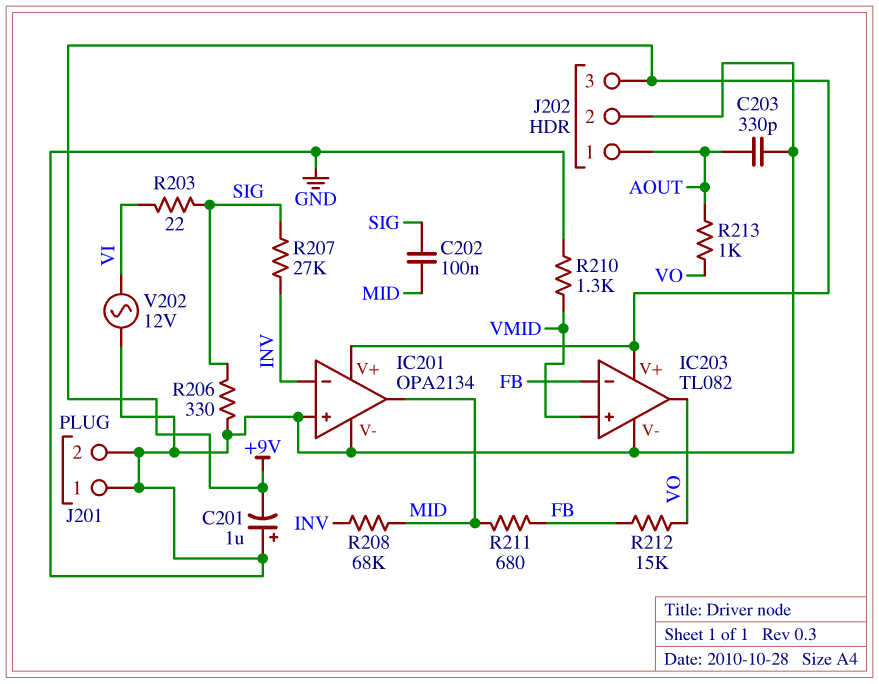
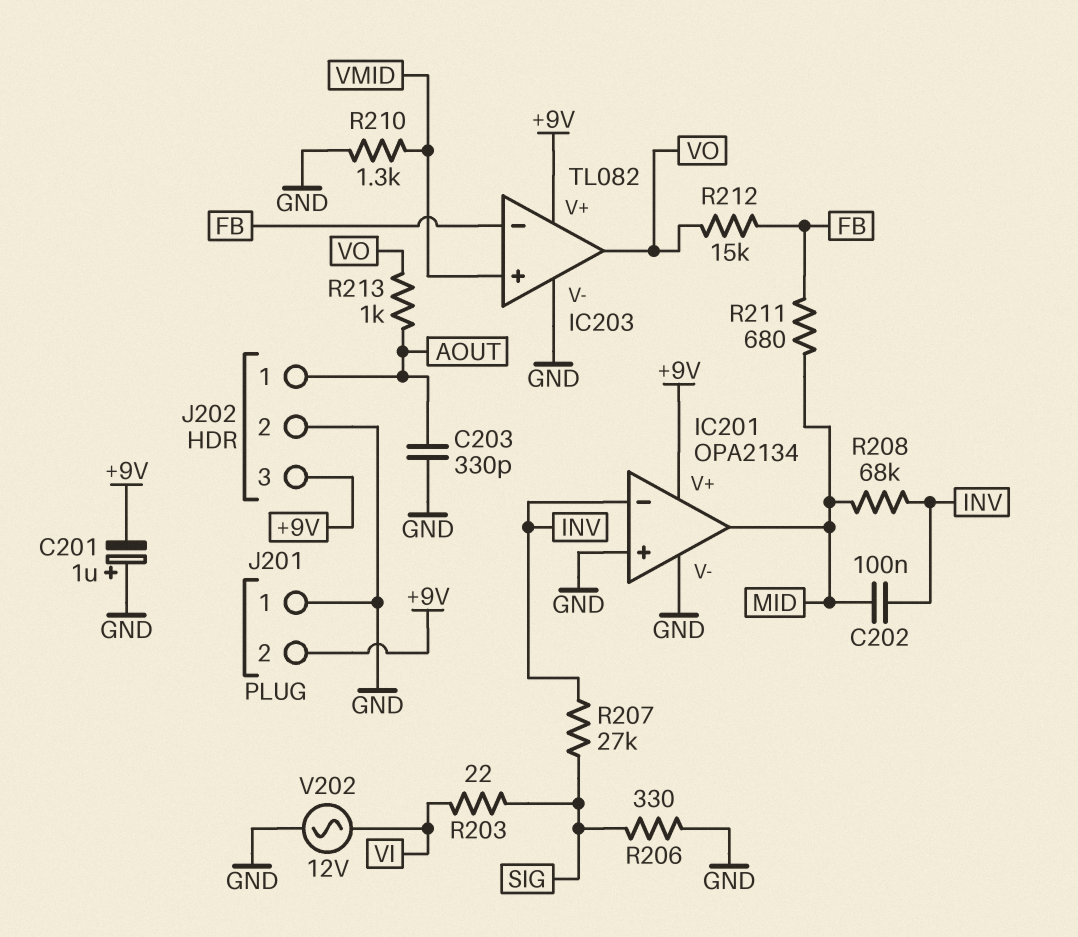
C202: 100nF (MID, SIG) -> 100nF (INV, MID)
J201 pin 2: GND -> +9V

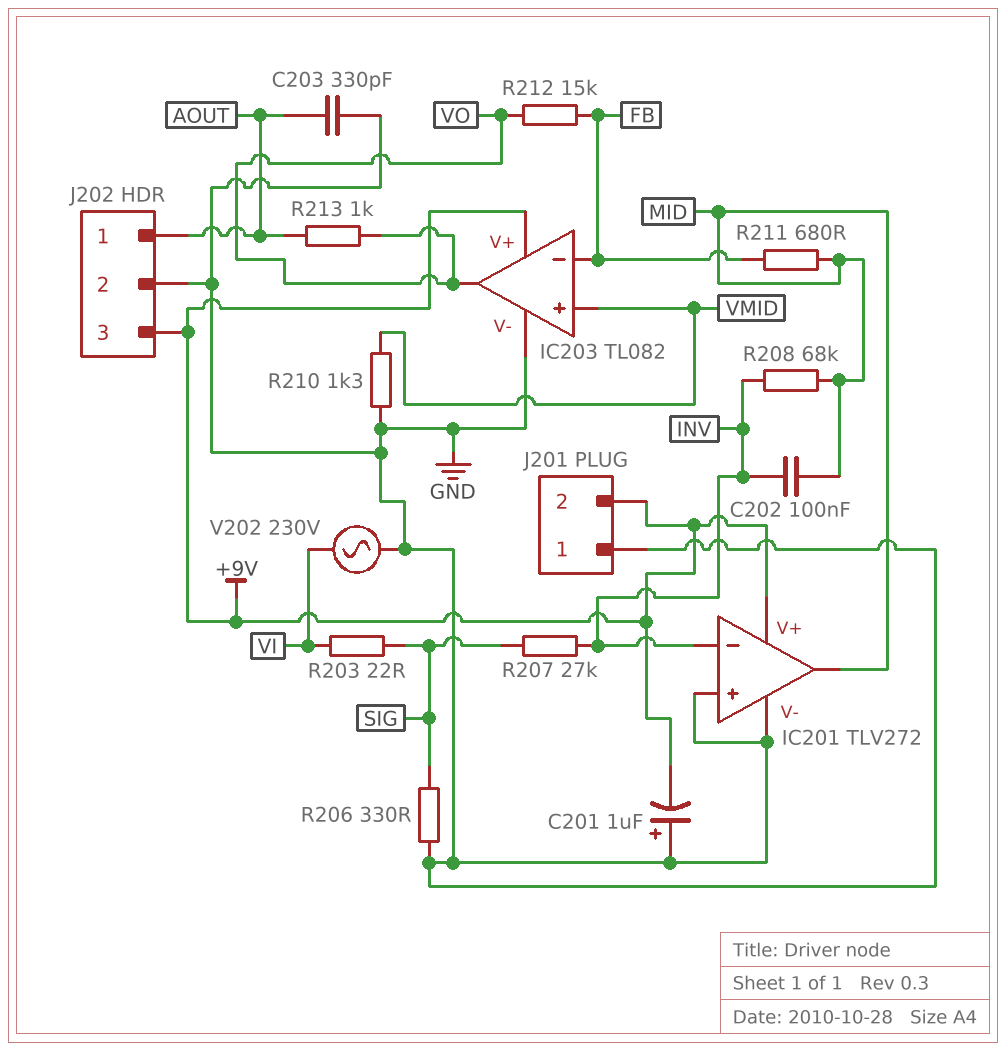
IC201: OPA2134 -> TLV272
V202: AC 12V (GND, VI) -> AC 230V (GND, VI)

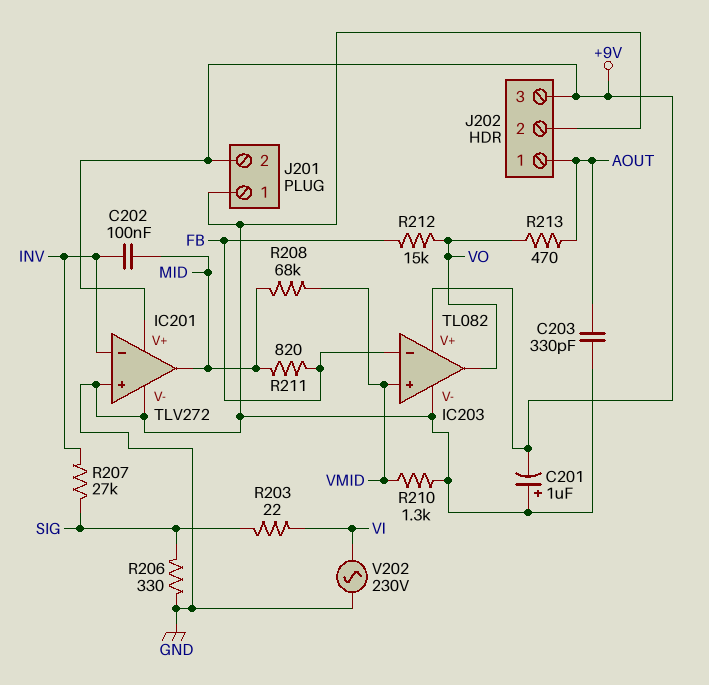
R208: 68k (INV, MID) -> 68k (MID, VMID)
R211: 680 (FB, MID) -> 820 (FB, MID)
R213: 1k (AOUT, VO) -> 470 (AOUT, VO)

